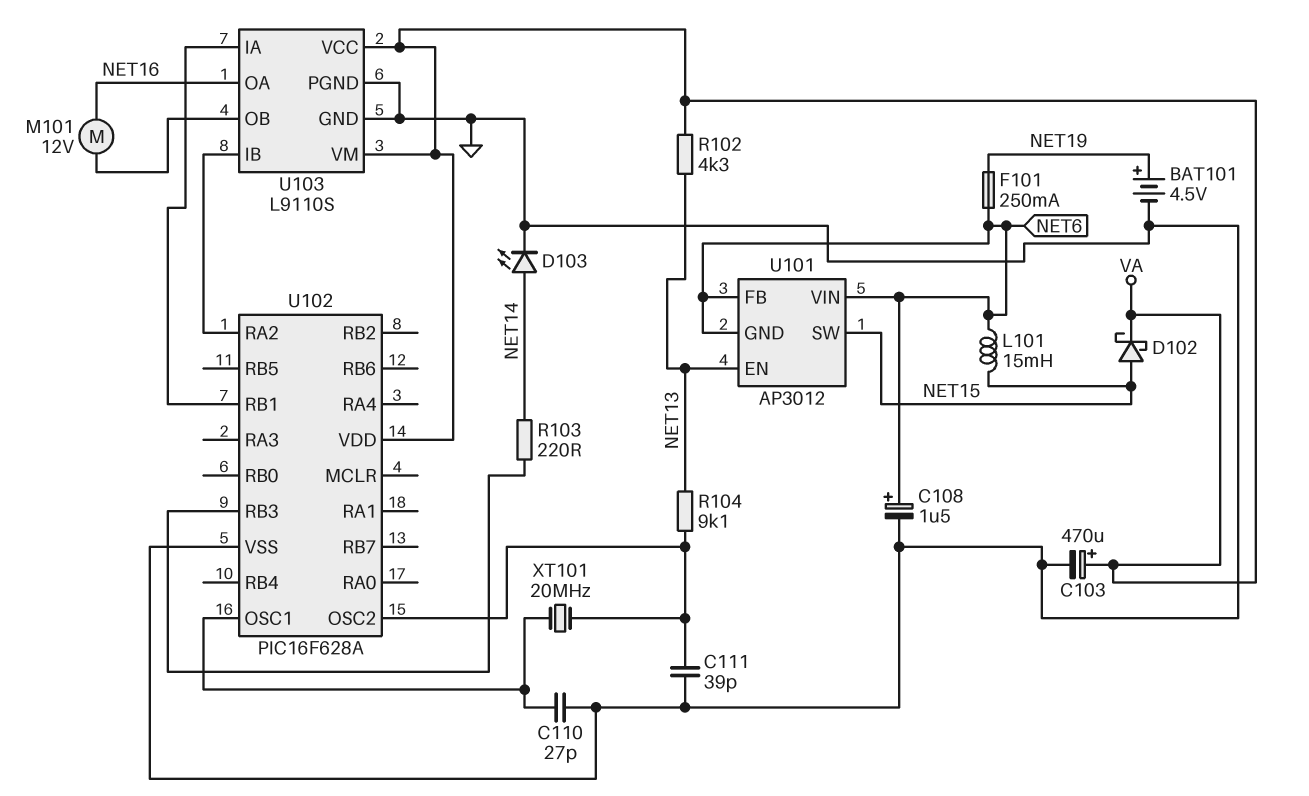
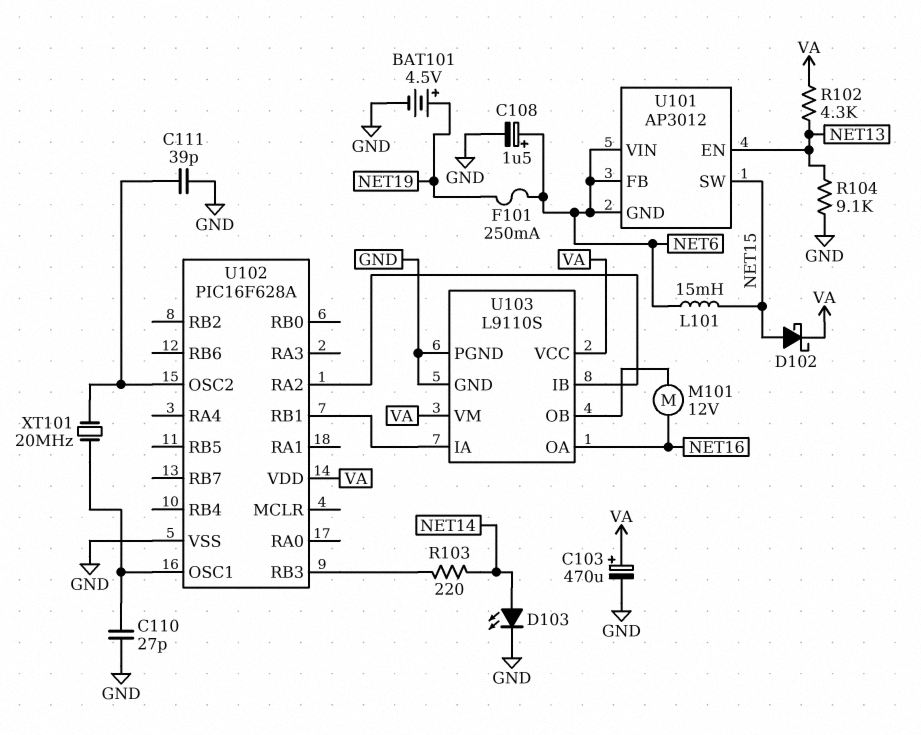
R104: 9.1k (NET13, U102/OSC2) -> 9.1k (GND, NET13)

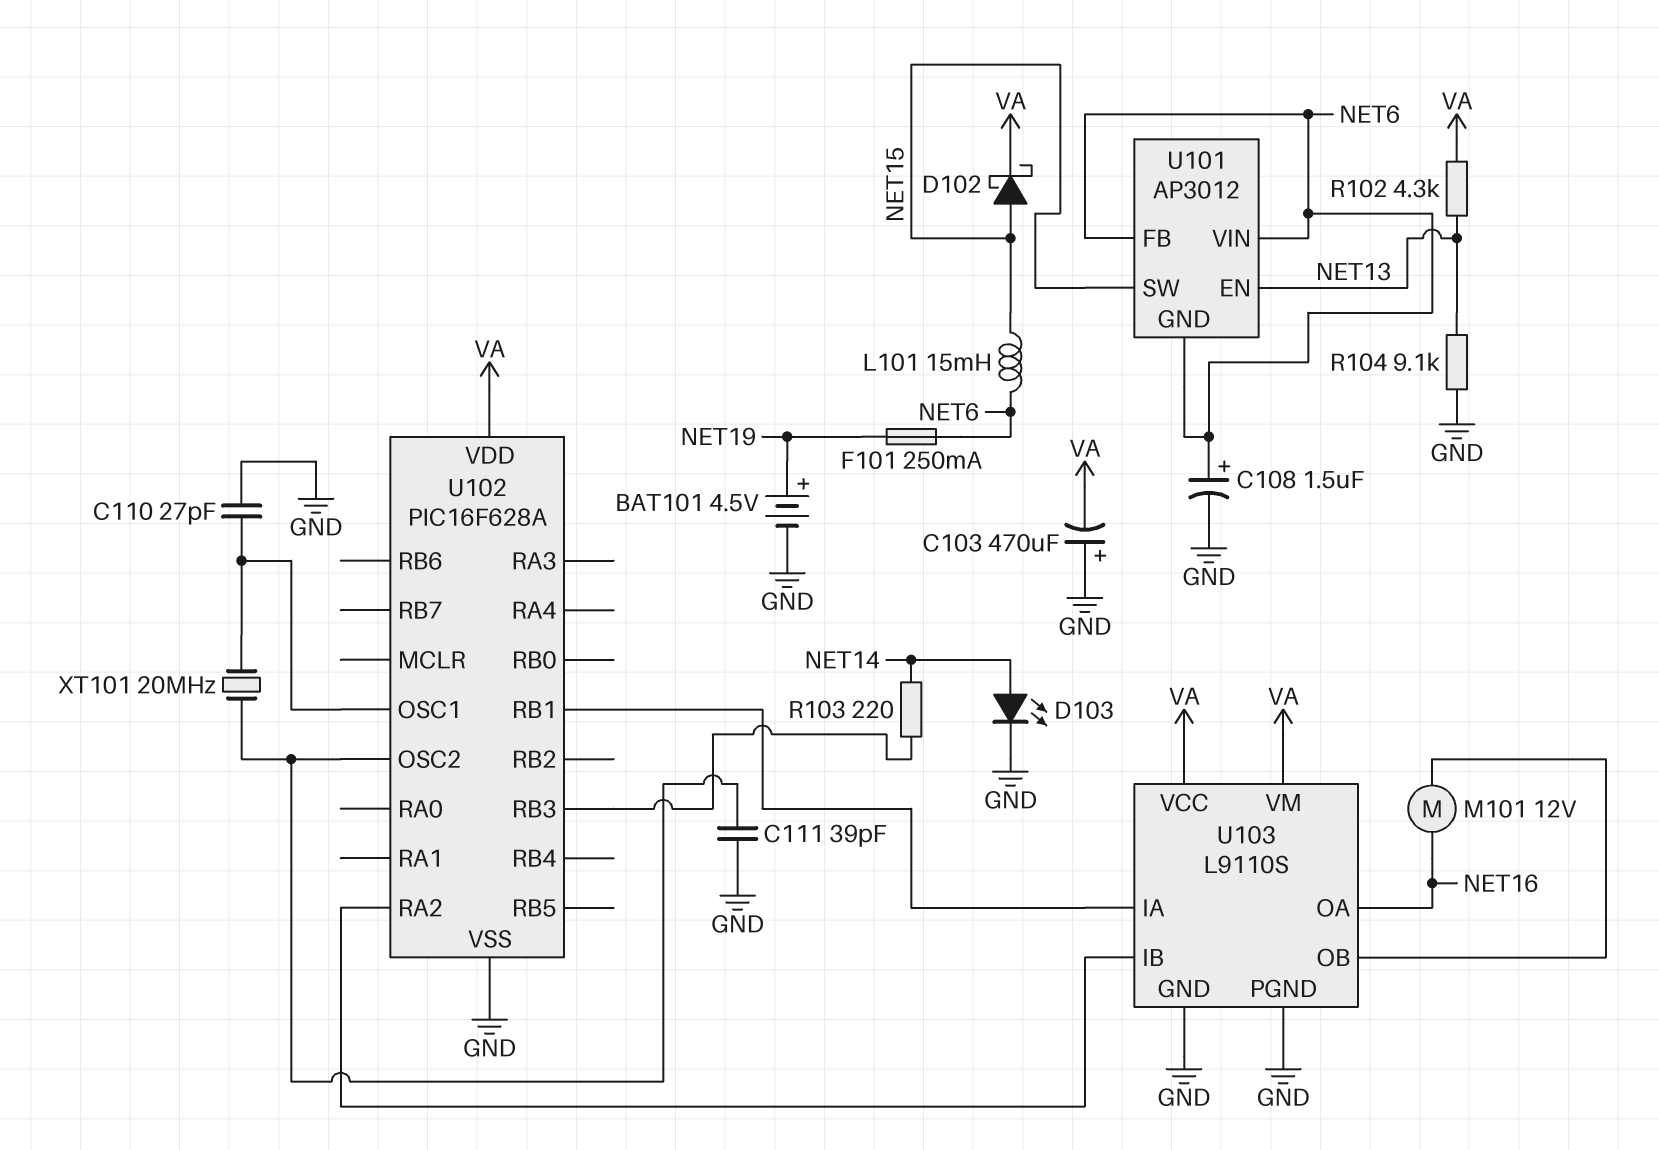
C103: 470uF (plus VA, minus GND) -> 470uF (plus GND, minus VA)

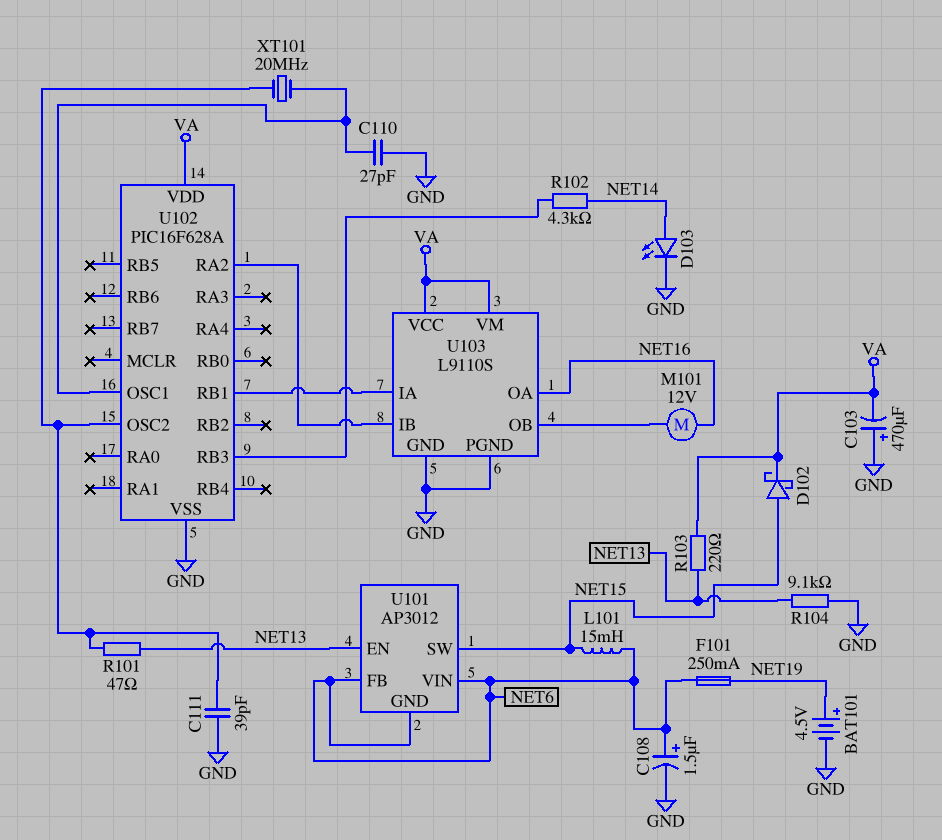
R101: none -> 47 (NET13, U102/OSC2)
R102: 4.3k (NET13, VA) -> 4.3k (NET14, U102/RB3)
R103: 220 (NET14, U102/RB3) -> 220 (NET13, VA)

